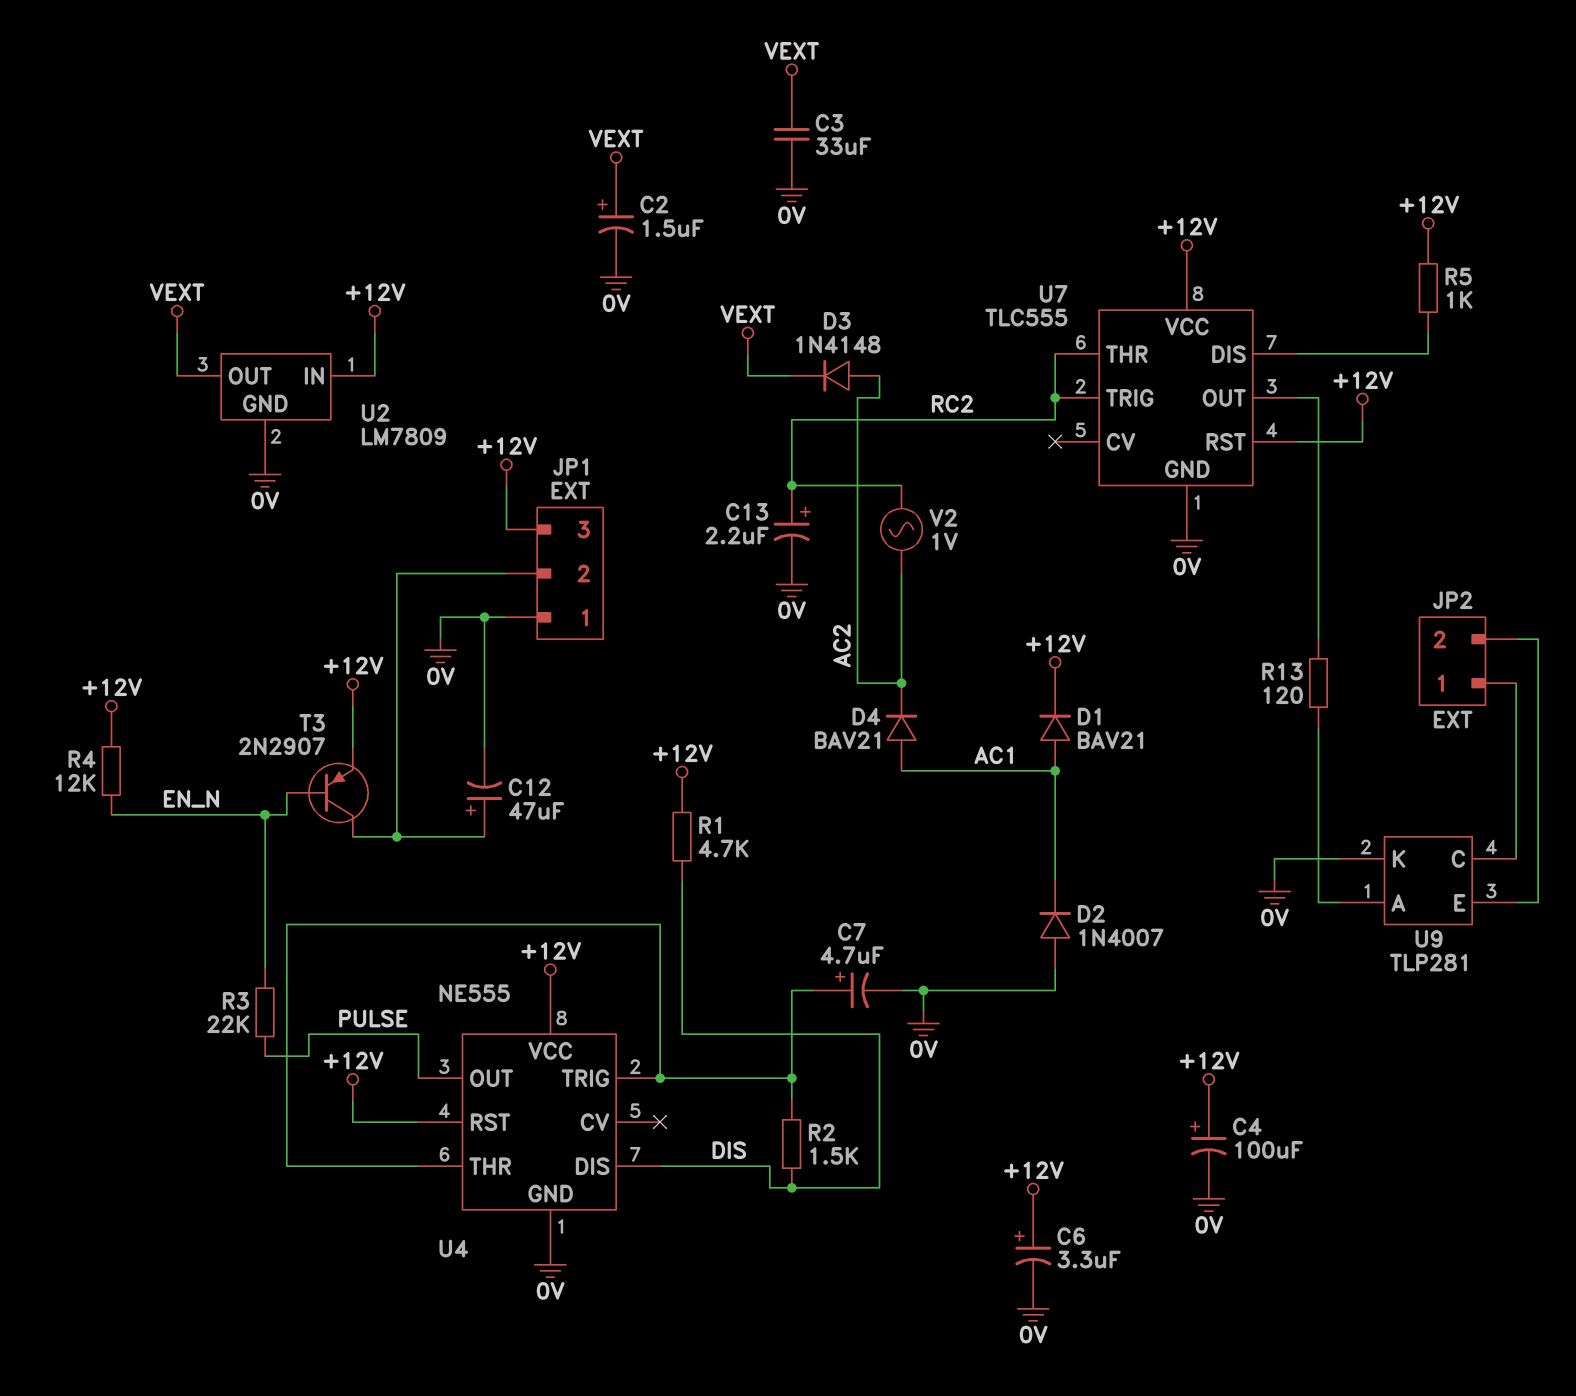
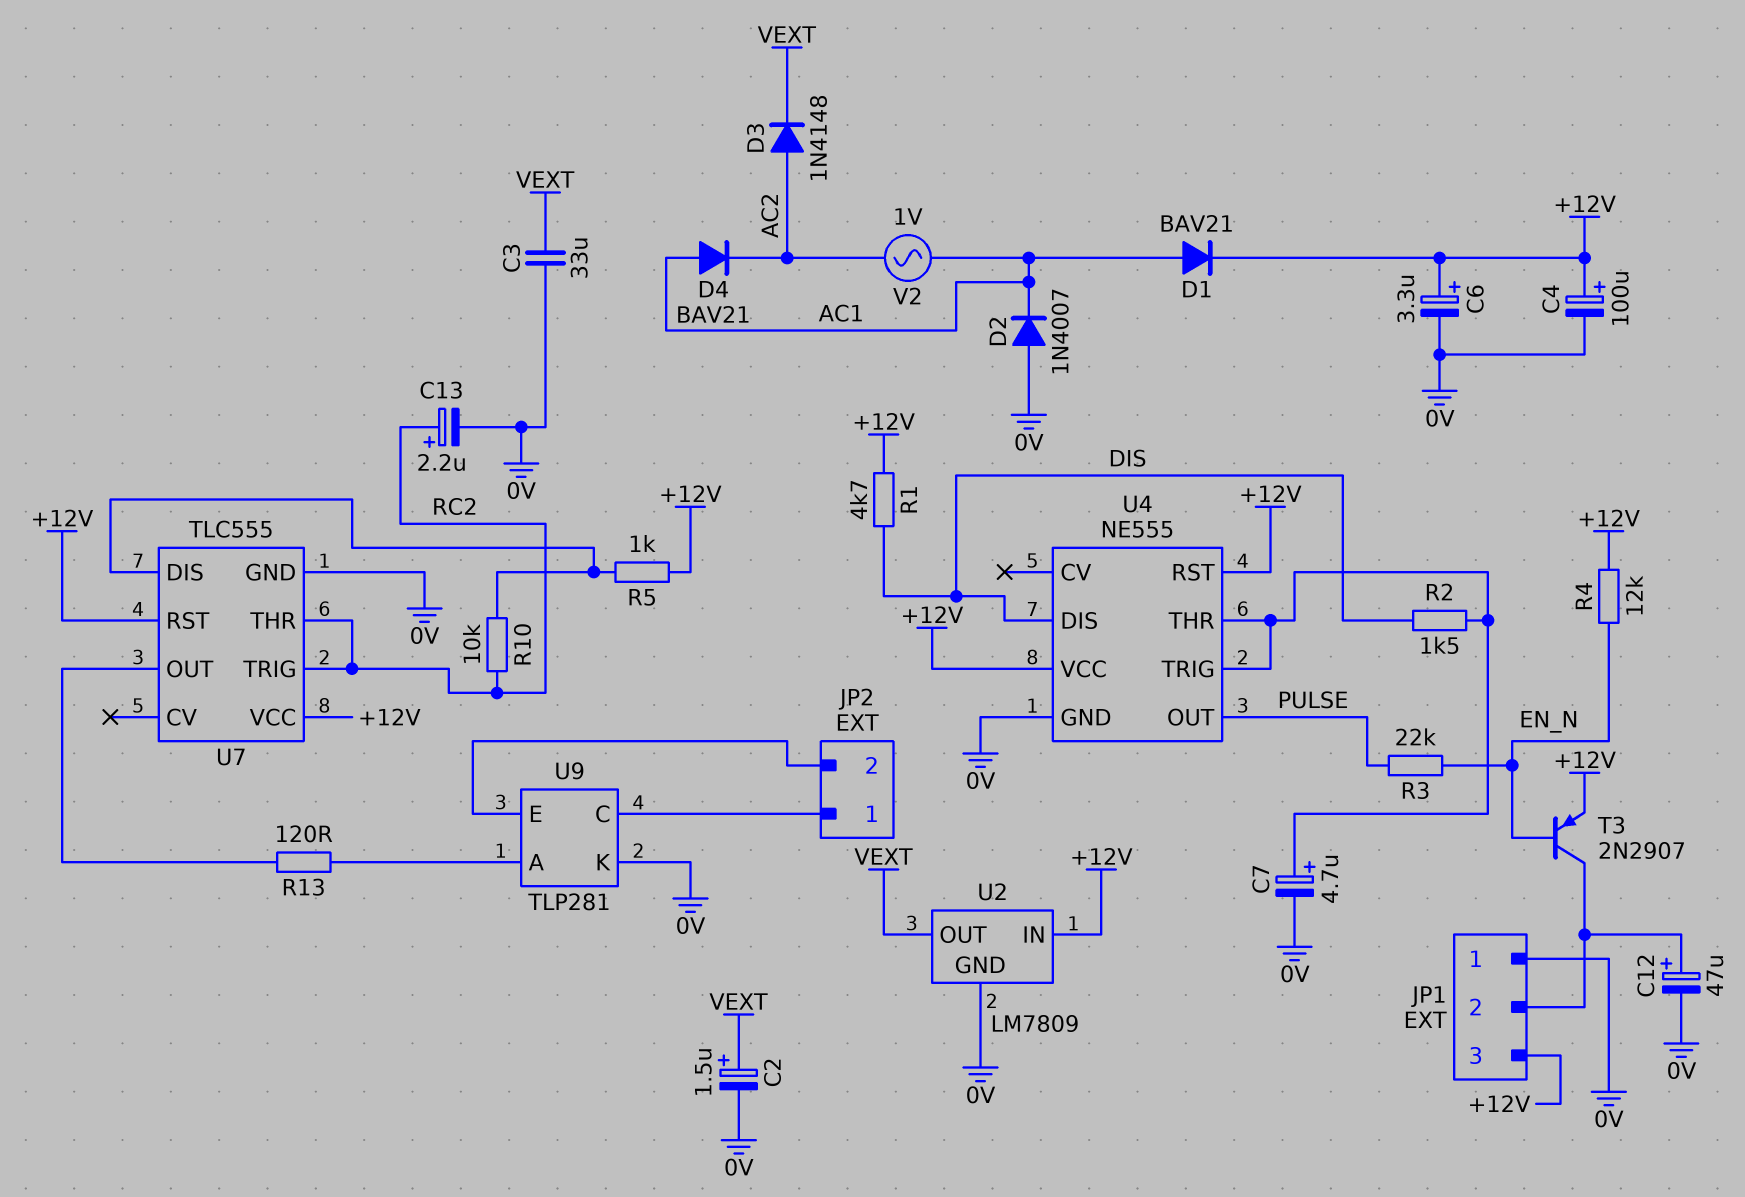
R10: none -> 10k (RC2, U7/DIS)
V2: AC 1V (AC2, RC2) -> AC 1V (AC1, AC2)

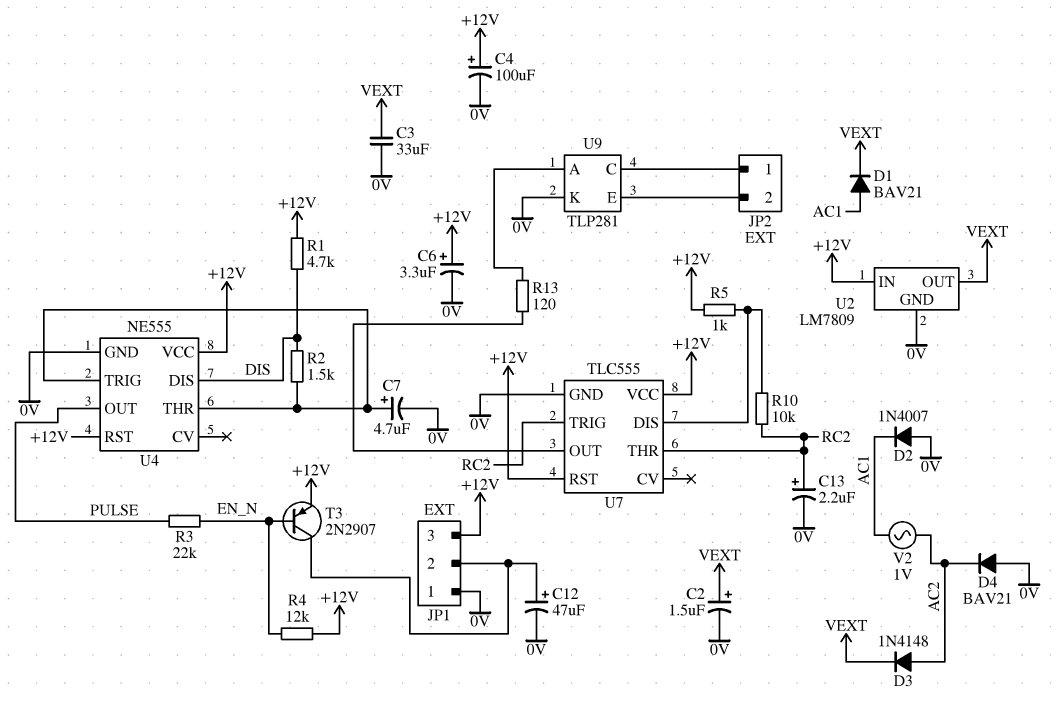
D1: diode BAV21 (A AC1, K +12V) -> diode BAV21 (A AC1, K VEXT)
D4: diode BAV21 (A AC1, K AC2) -> diode BAV21 (A 0V, K AC2)

